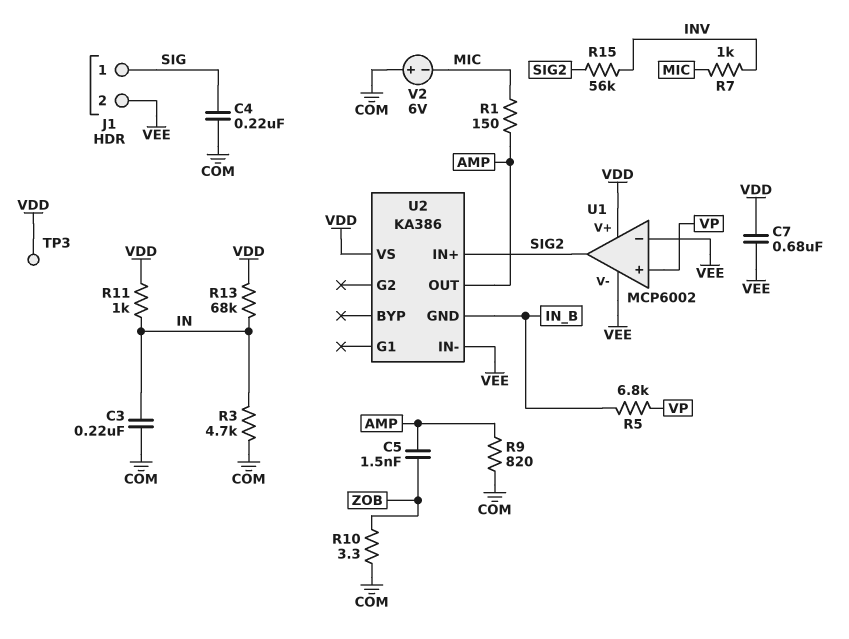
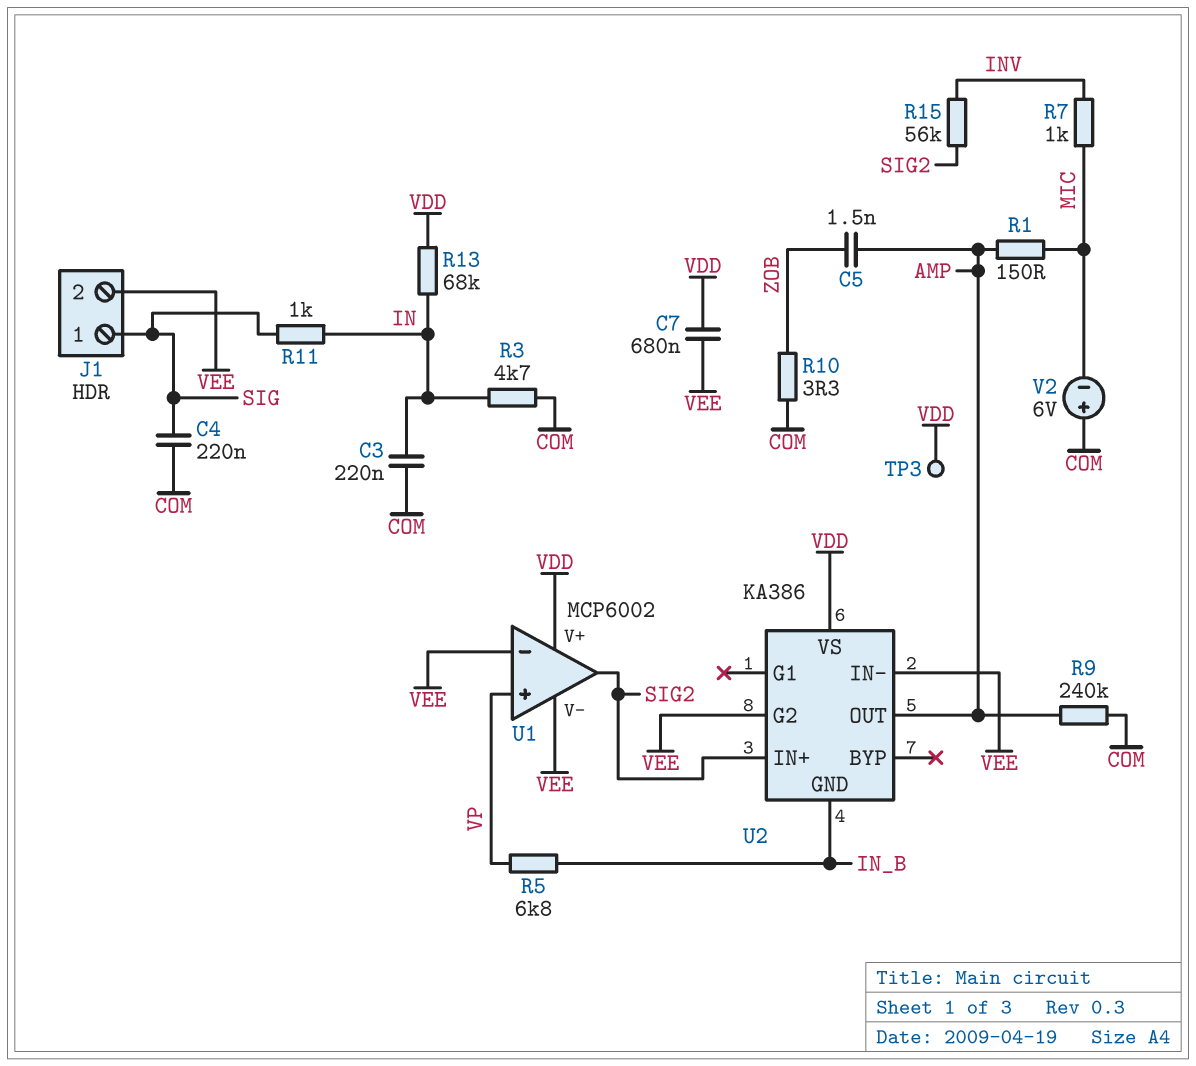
R9: 820 (AMP, COM) -> 240k (AMP, COM)
R11: 1k (IN, VDD) -> 1k (IN, SIG)
U2 pin G2: none -> VEE

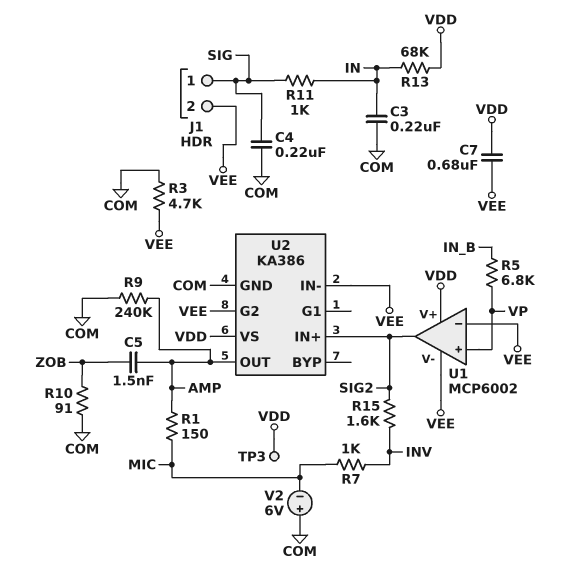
R3: 4.7k (COM, IN) -> 4.7k (COM, VEE)
R10: 3.3 (COM, ZOB) -> 91 (COM, ZOB)
R15: 56k (INV, SIG2) -> 1.6k (INV, SIG2)
U2 pin GND: IN_B -> COM

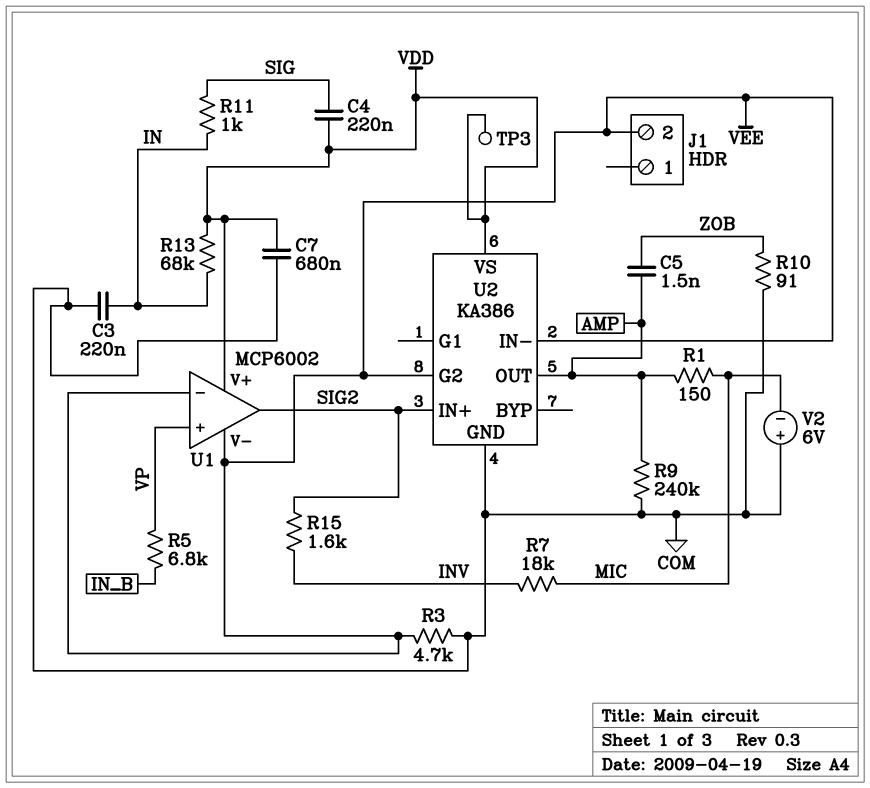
C4: 220nF (COM, SIG) -> 220nF (SIG, VDD)
C7: 680nF (VDD, VEE) -> 680nF (COM, VDD)
J1 pin 1: SIG -> none
R7: 1k (INV, MIC) -> 18k (INV, MIC)

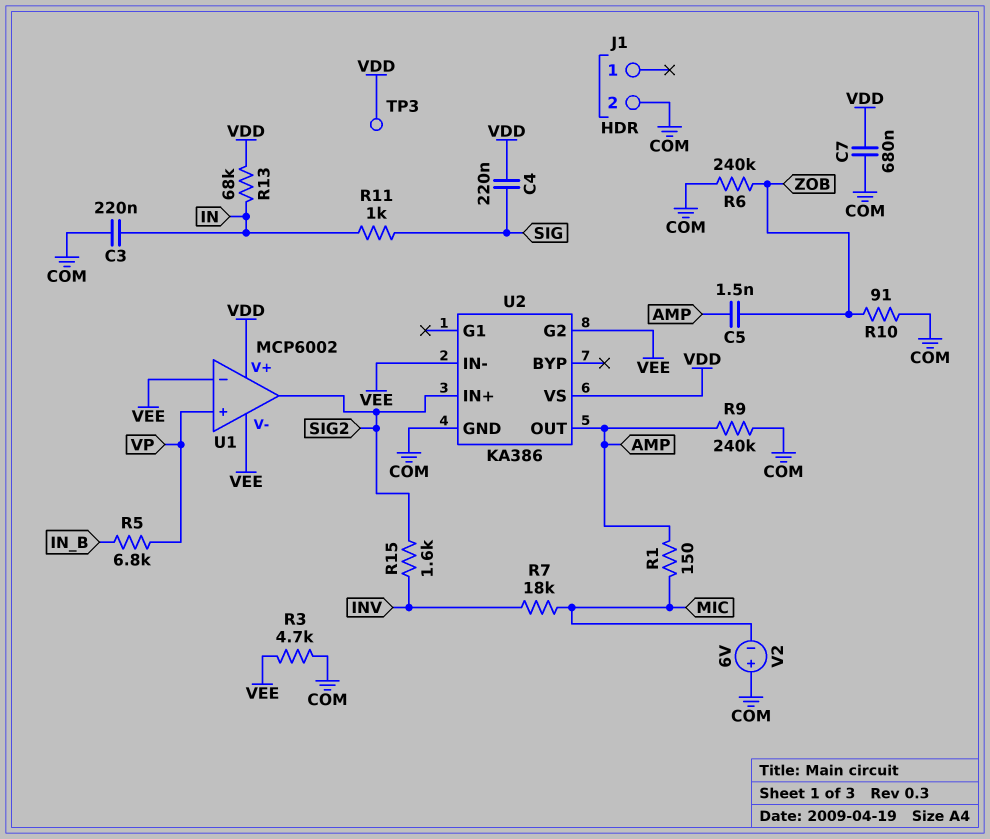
J1 pin 2: VEE -> COM
R6: none -> 240k (COM, ZOB)

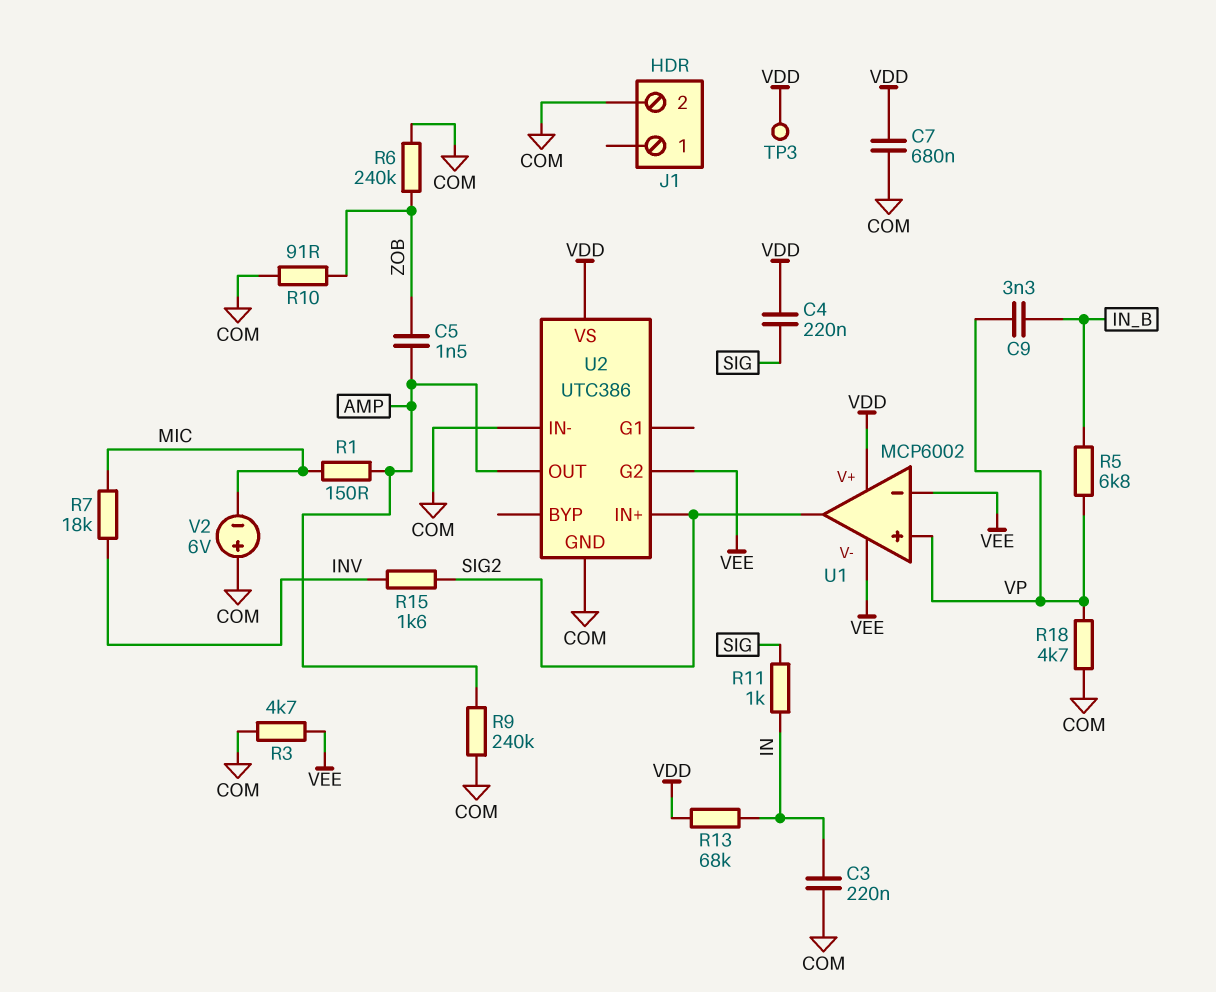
C9: none -> 3.3nF (IN_B, VP)
R18: none -> 4.7k (COM, VP)
U2: KA386 -> UTC386
U2 pin IN-: VEE -> COM

